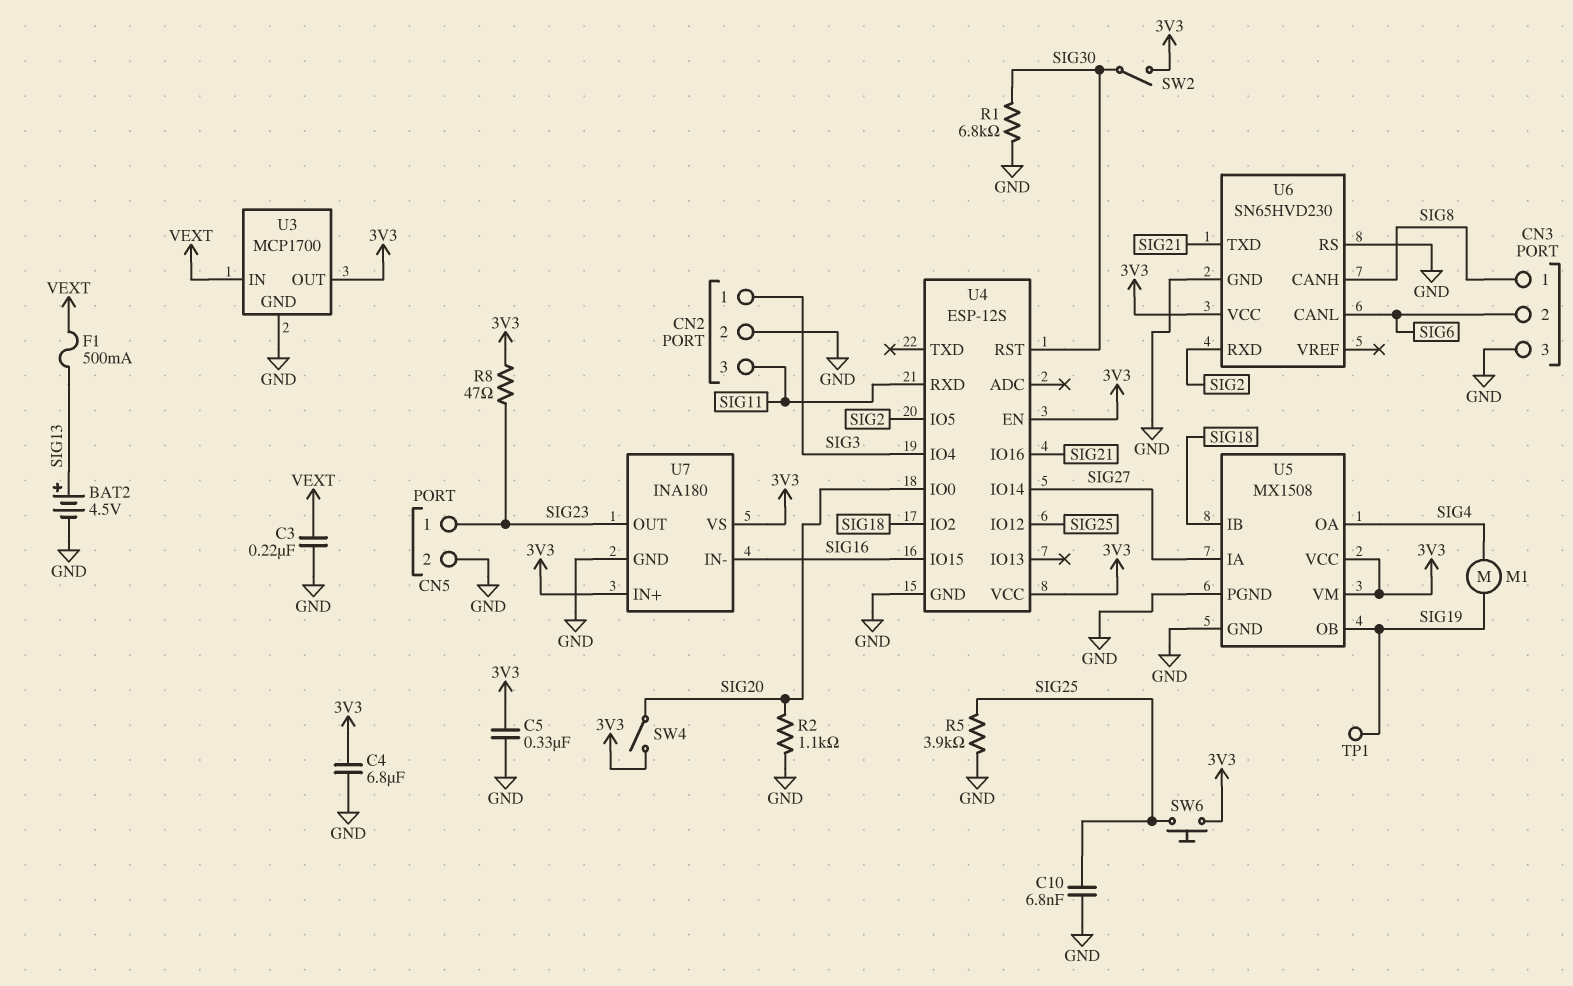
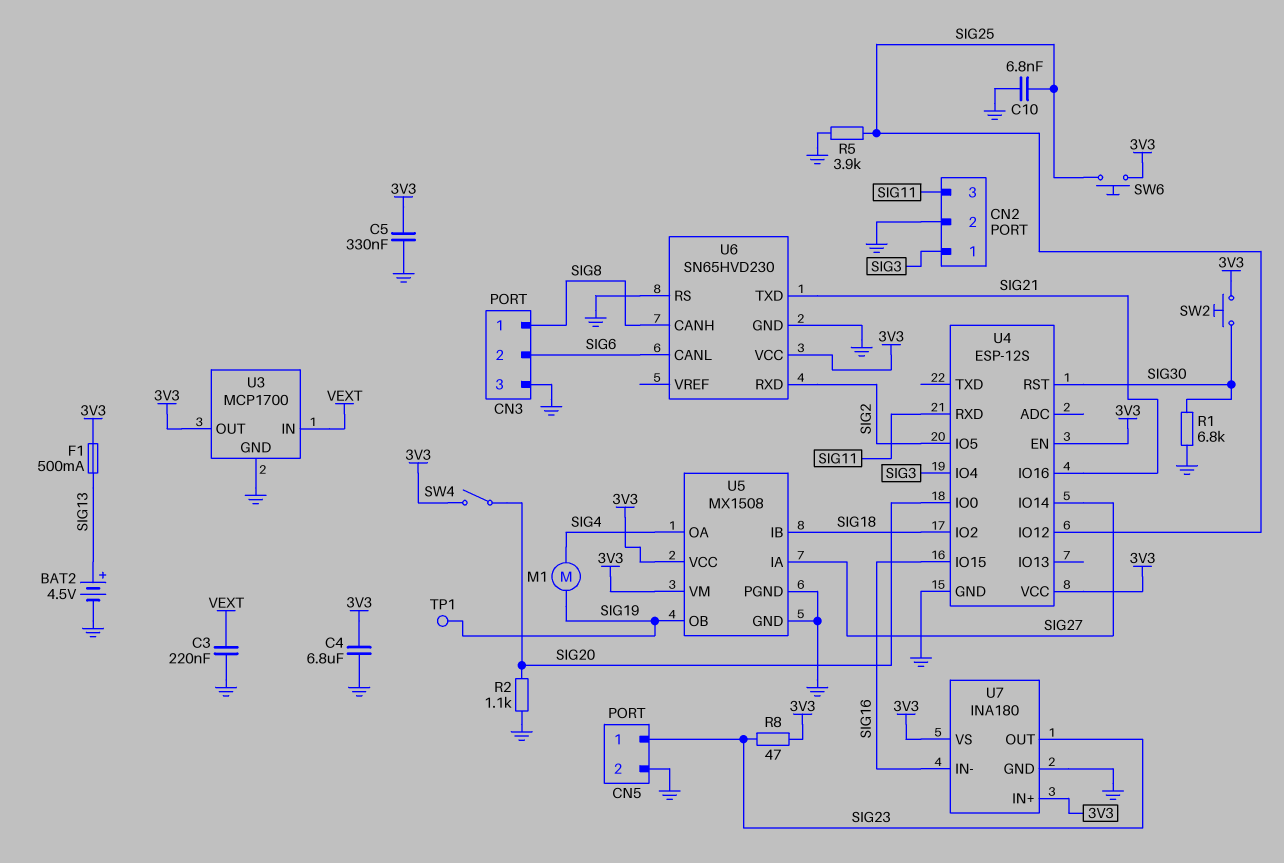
F1: 500mA (SIG13, VEXT) -> 500mA (3V3, SIG13)
SW2: switch (3V3, SIG30) -> button (3V3, SIG30)

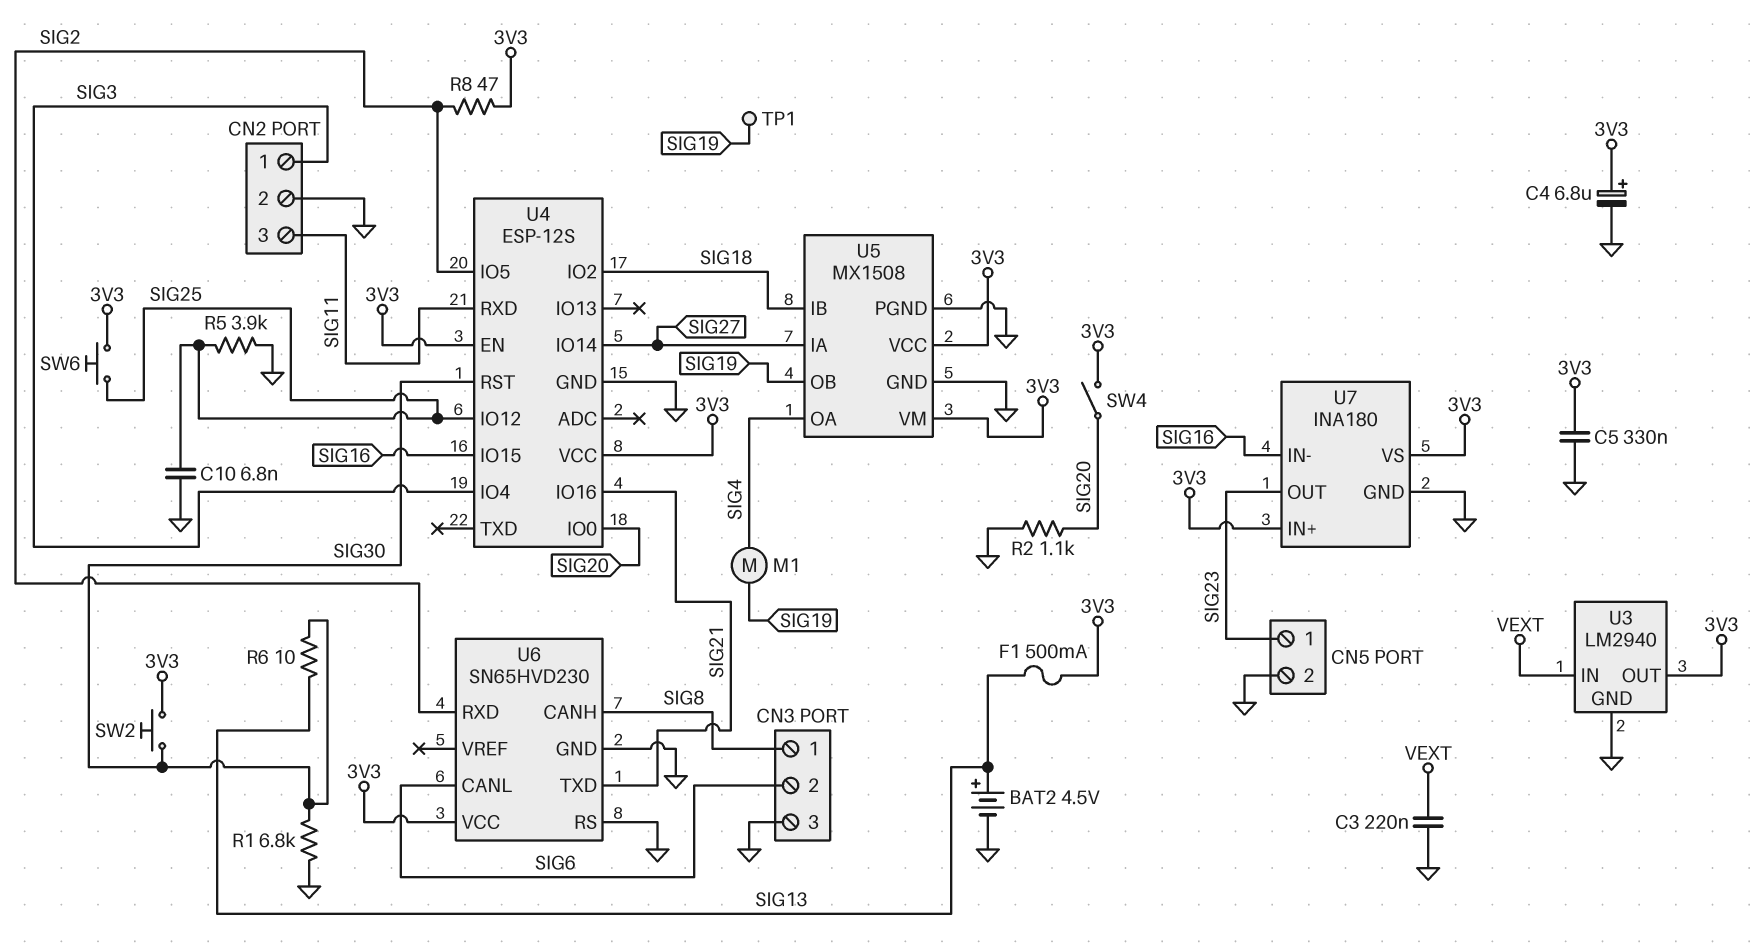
C4: 6.8uF (3V3, GND) -> 6.8uF (plus 3V3, minus GND)
R6: none -> 10 (SIG13, SIG30)
R8: 47 (3V3, SIG23) -> 47 (3V3, SIG2)
U3: MCP1700 -> LM2940

